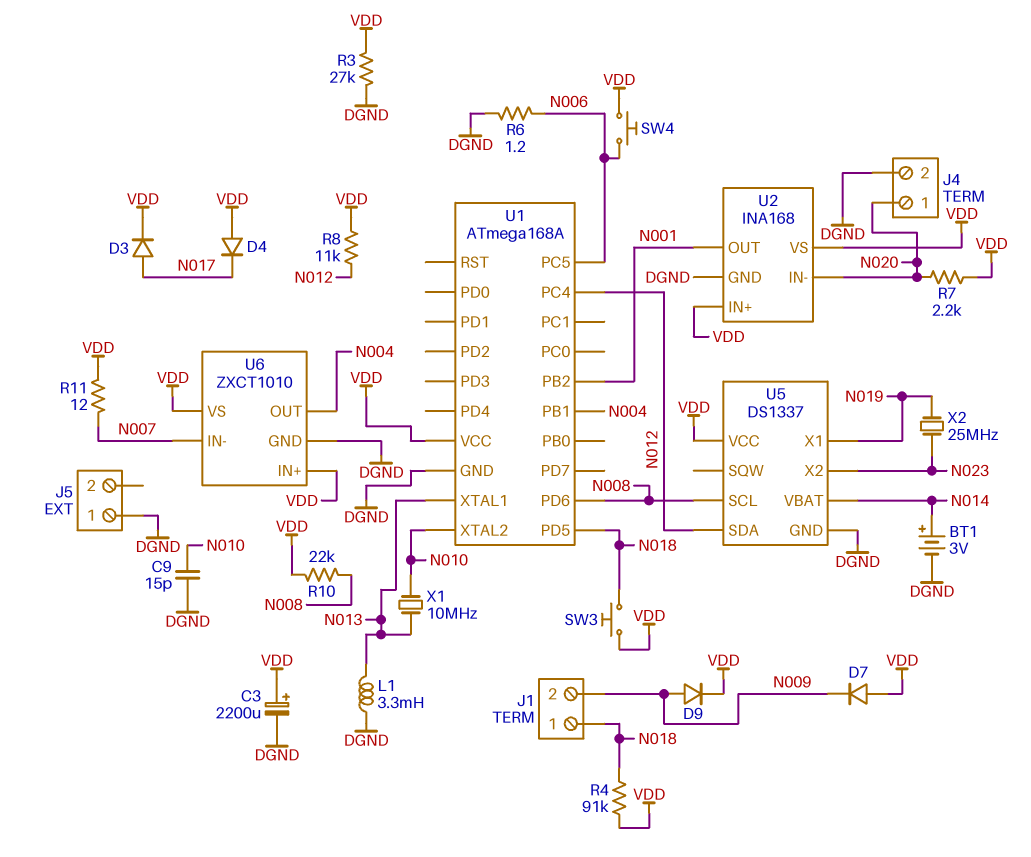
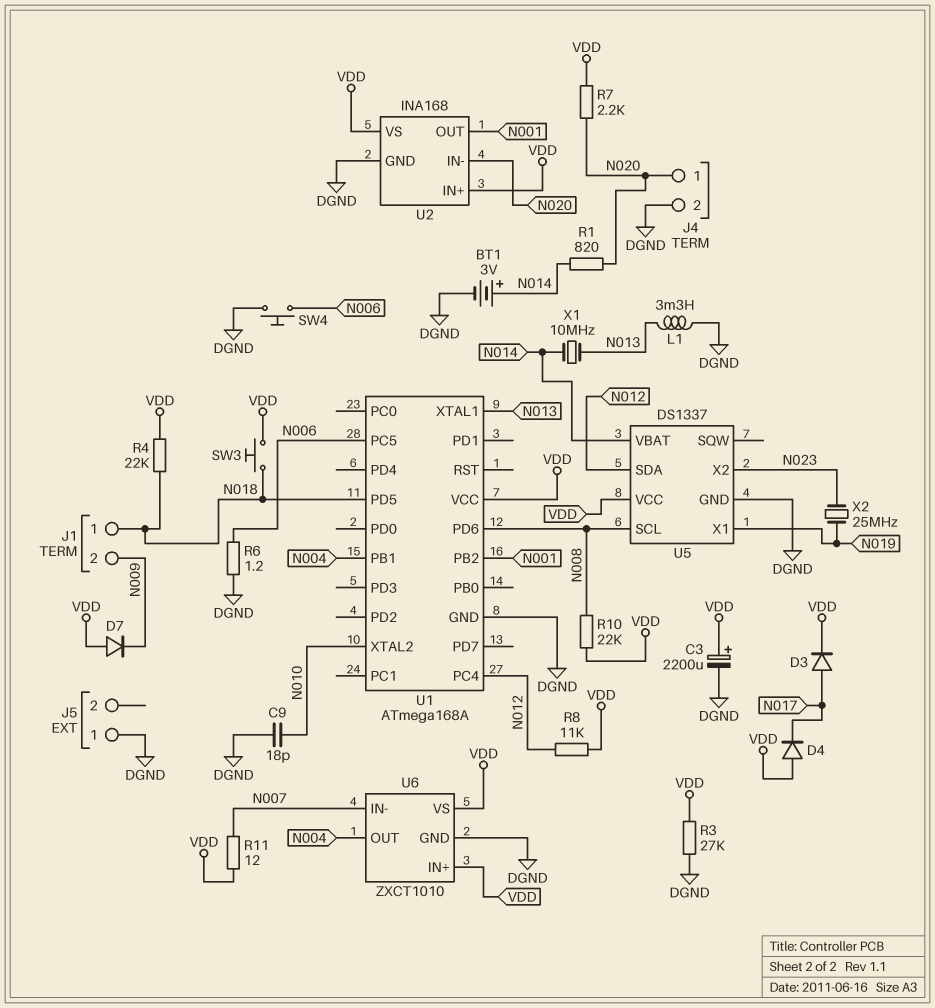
C9: 15pF (DGND, N010) -> 18pF (DGND, N010)
D9: diode (A N009, K VDD) -> none
R1: none -> 820 (N014, N020)
R4: 91k (N018, VDD) -> 22k (N018, VDD)
SW4: button (N006, VDD) -> button (DGND, N006)
X1: 10MHz (N010, N013) -> 10MHz (N013, N014)

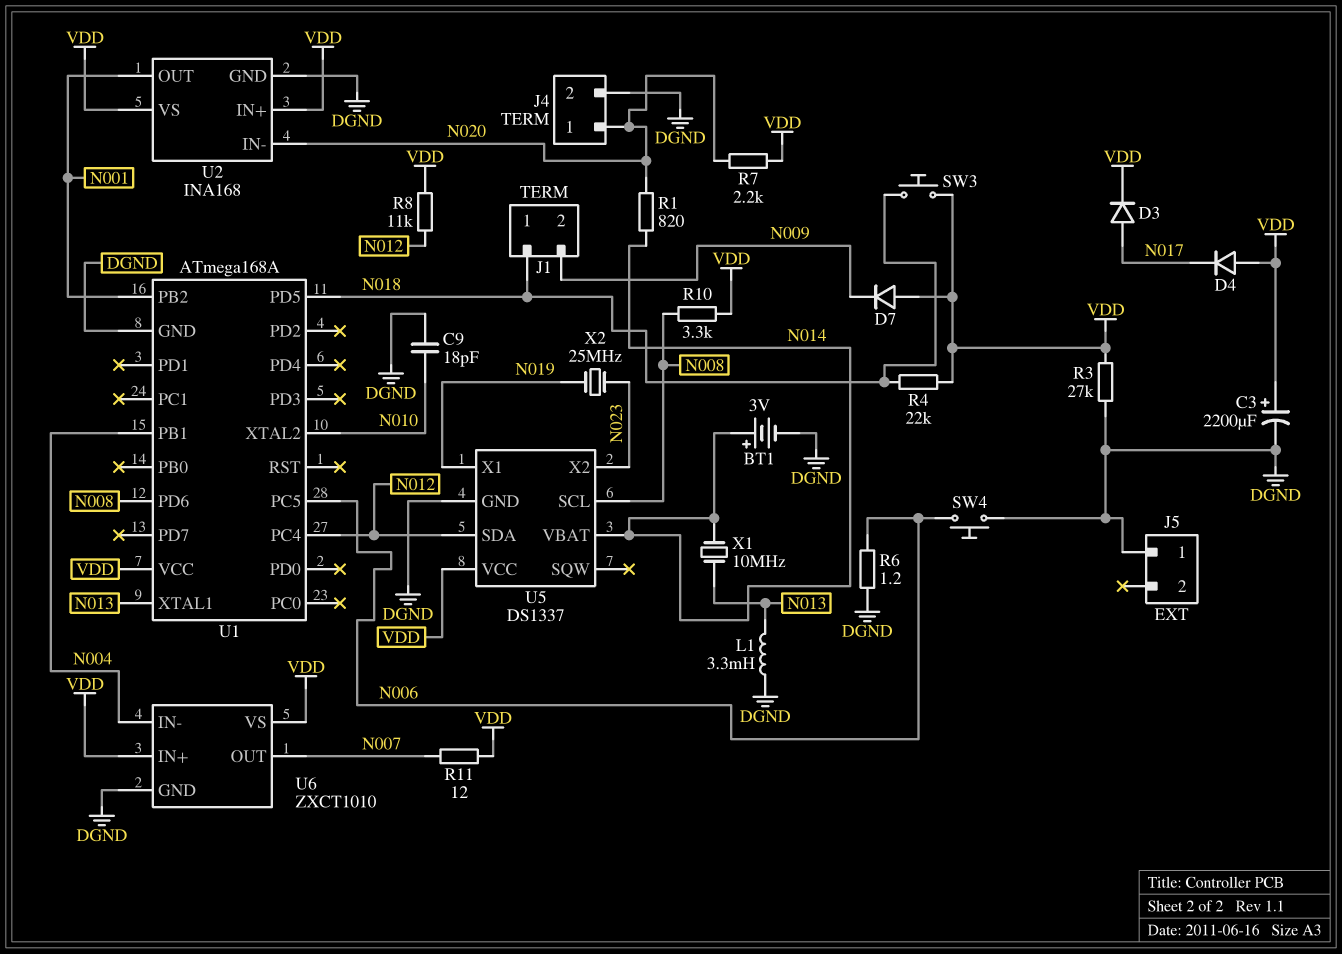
R10: 22k (N008, VDD) -> 3.3k (N008, VDD)
U6 pin IN-: N007 -> N004
U6 pin OUT: N004 -> N007

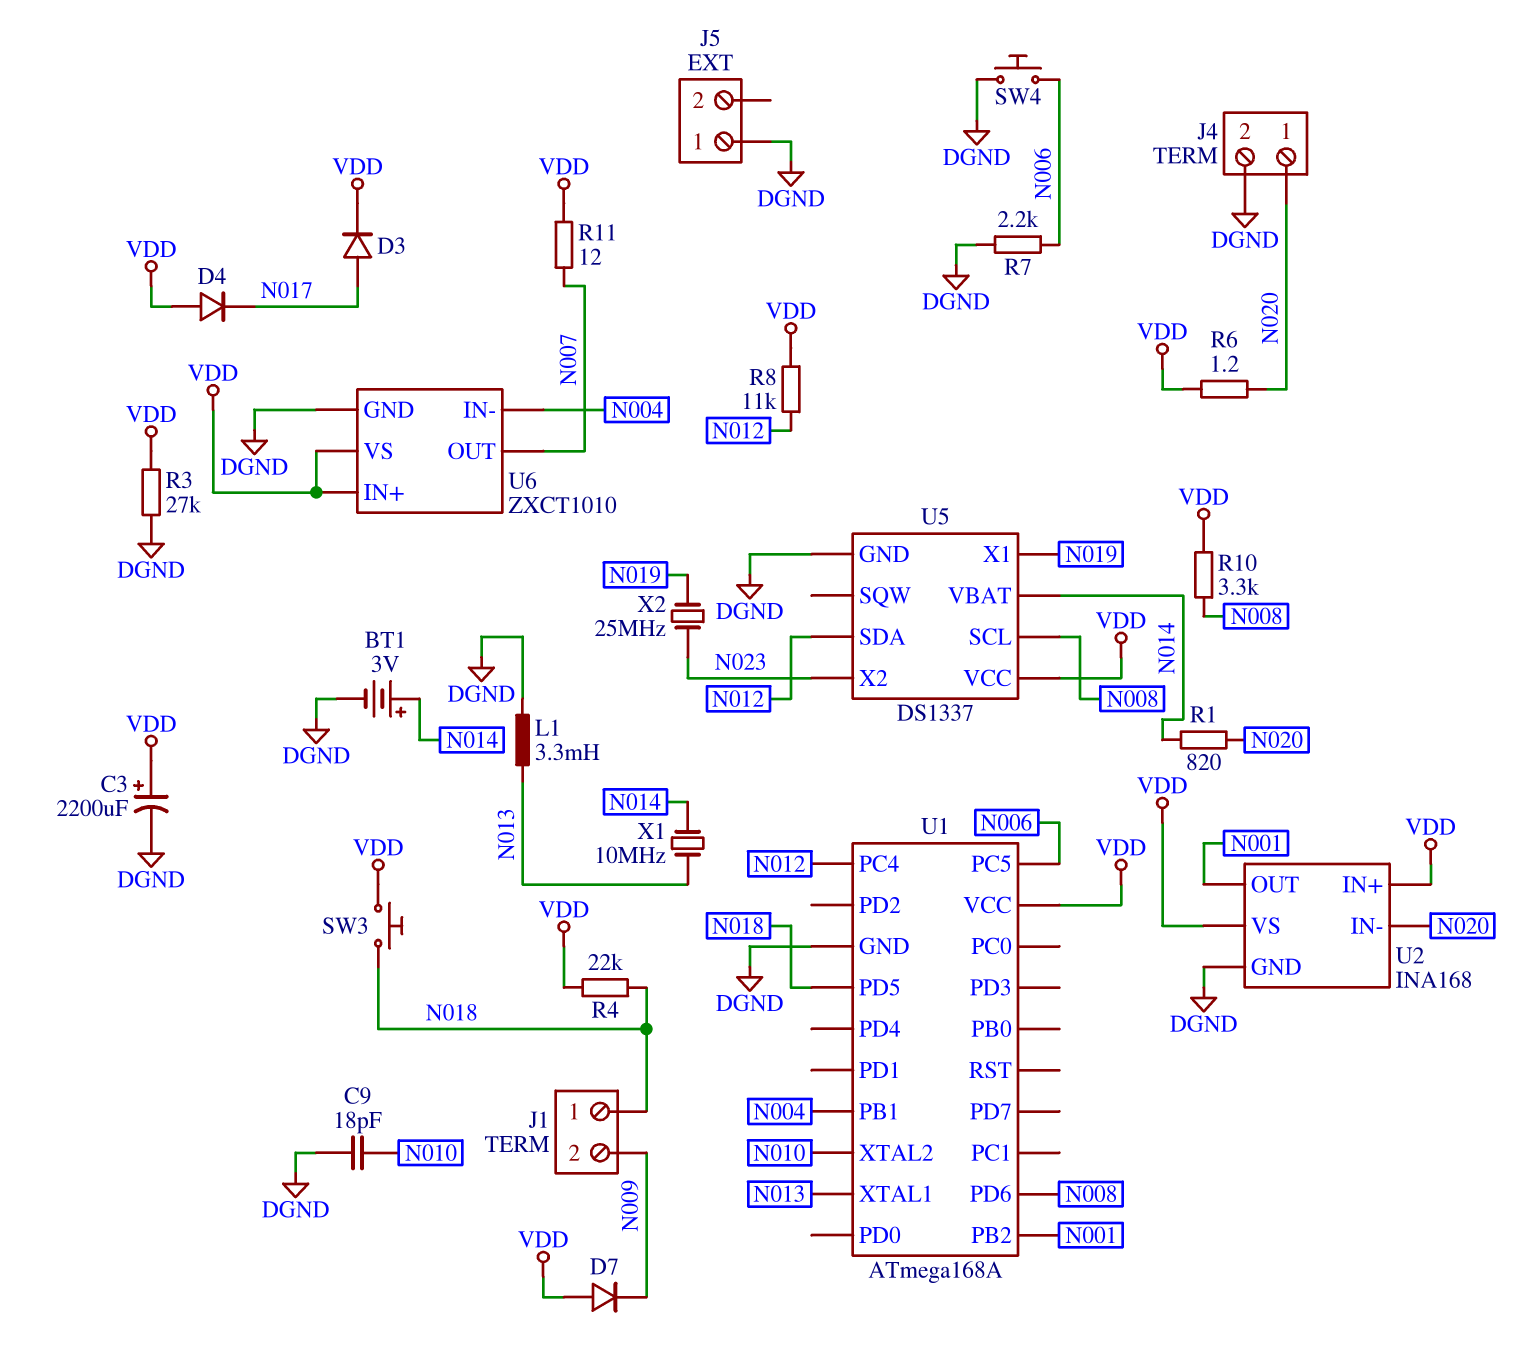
R6: 1.2 (DGND, N006) -> 1.2 (N020, VDD)
R7: 2.2k (N020, VDD) -> 2.2k (DGND, N006)

